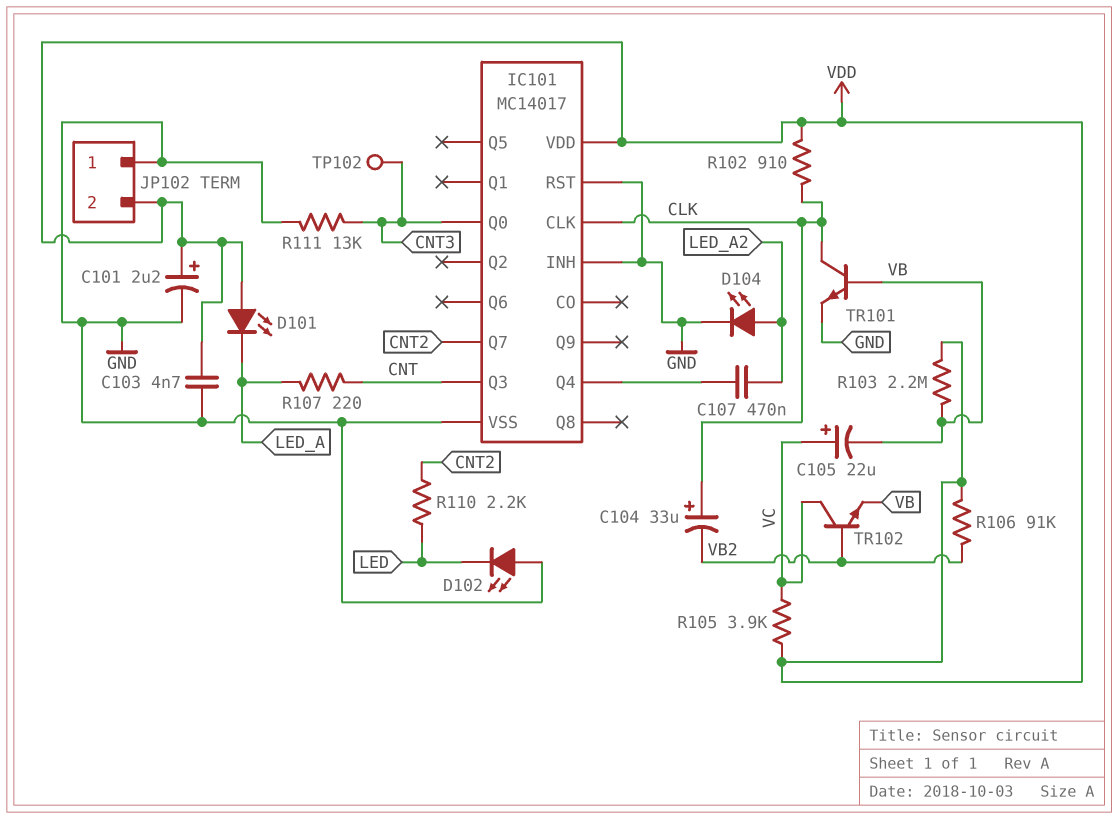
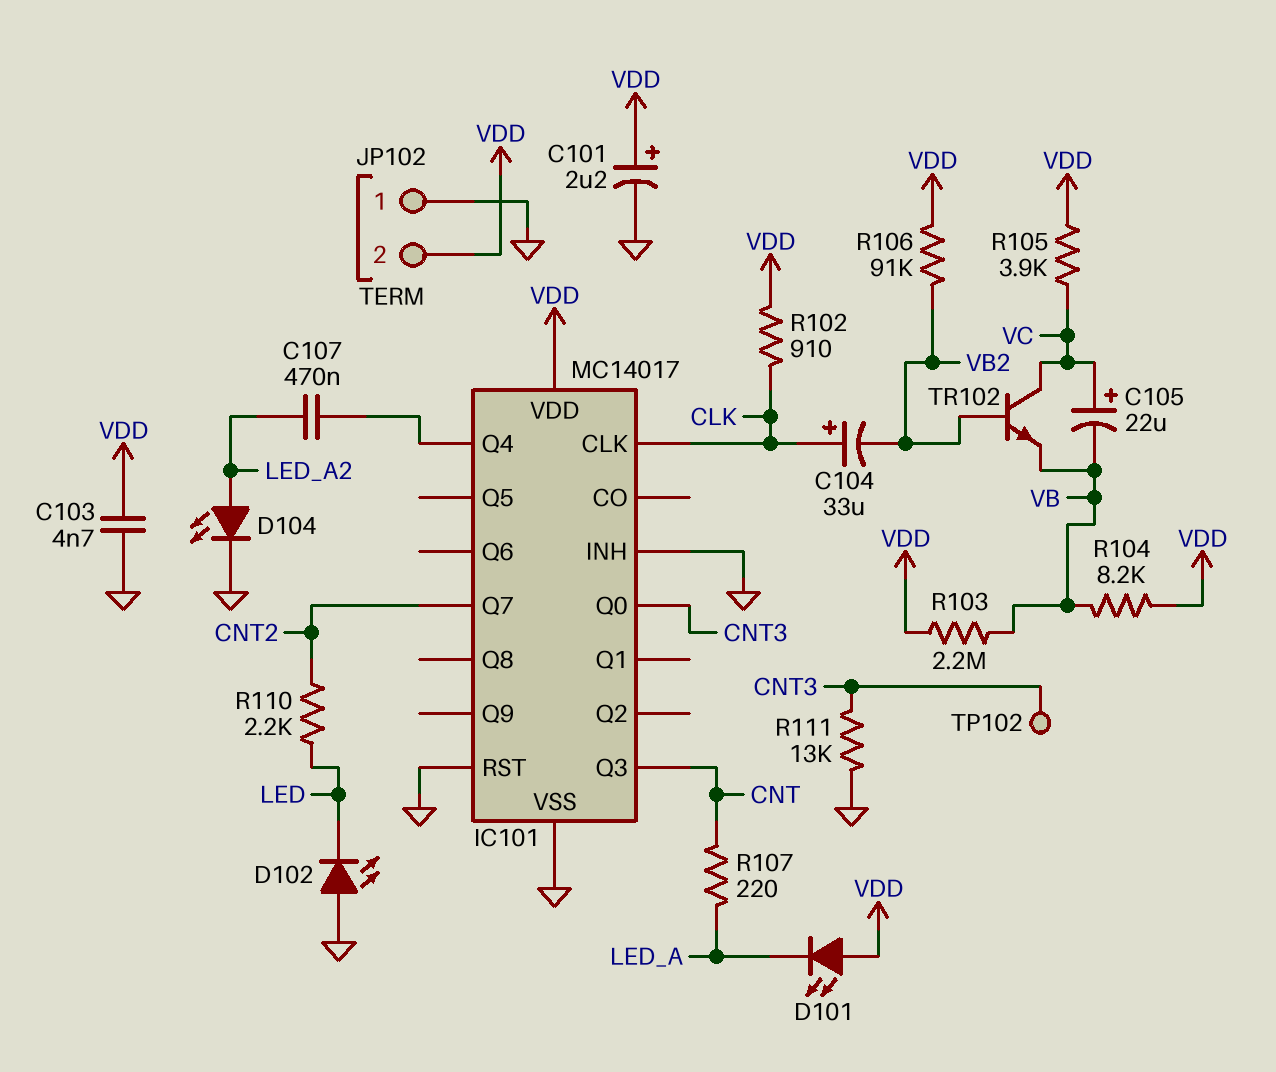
R104: none -> 8.2k (VB, VDD)
TR101: NPN (B VB, C CLK, E GND) -> none

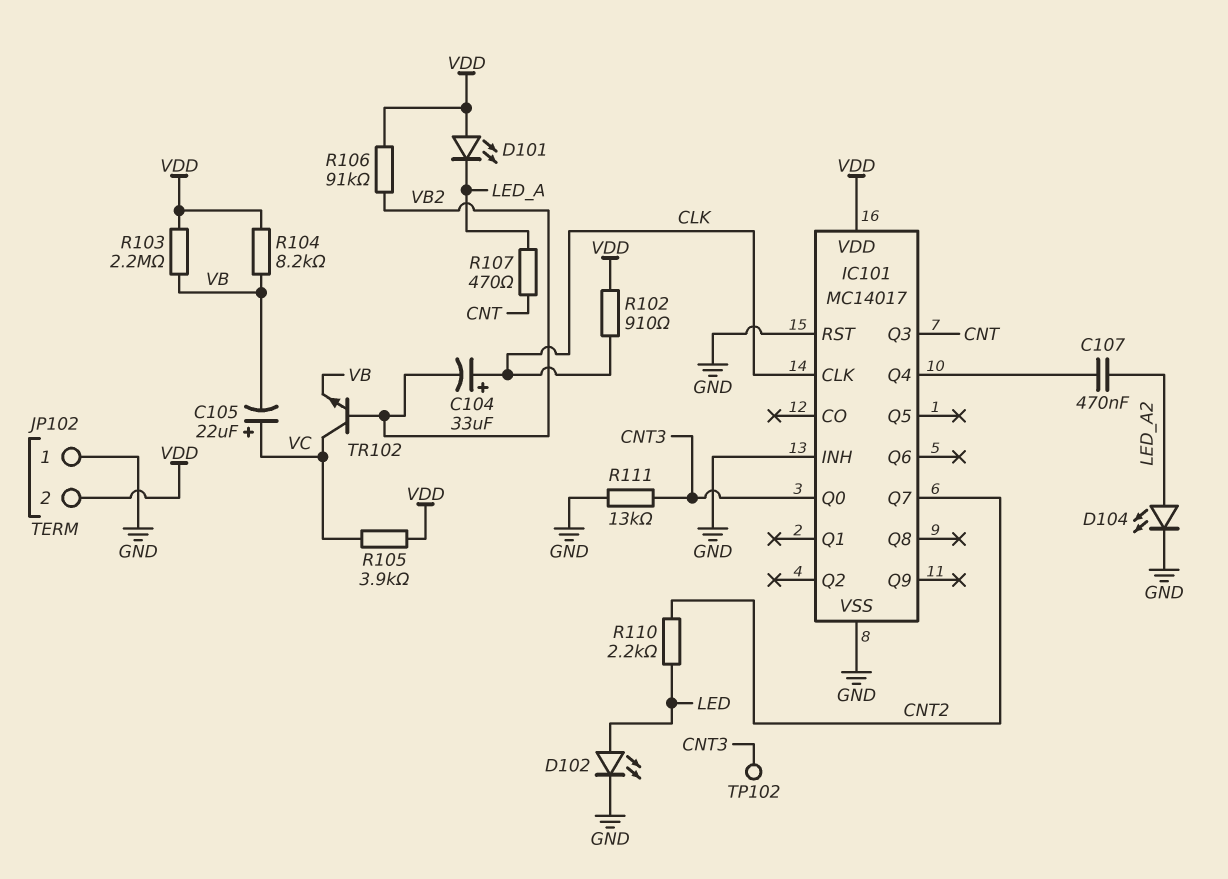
C101: 2.2uF (plus VDD, minus GND) -> none
C103: 4.7nF (GND, VDD) -> none
D102: LED (A GND, K LED) -> LED (A LED, K GND)
R107: 220 (CNT, LED_A) -> 470 (CNT, LED_A)

